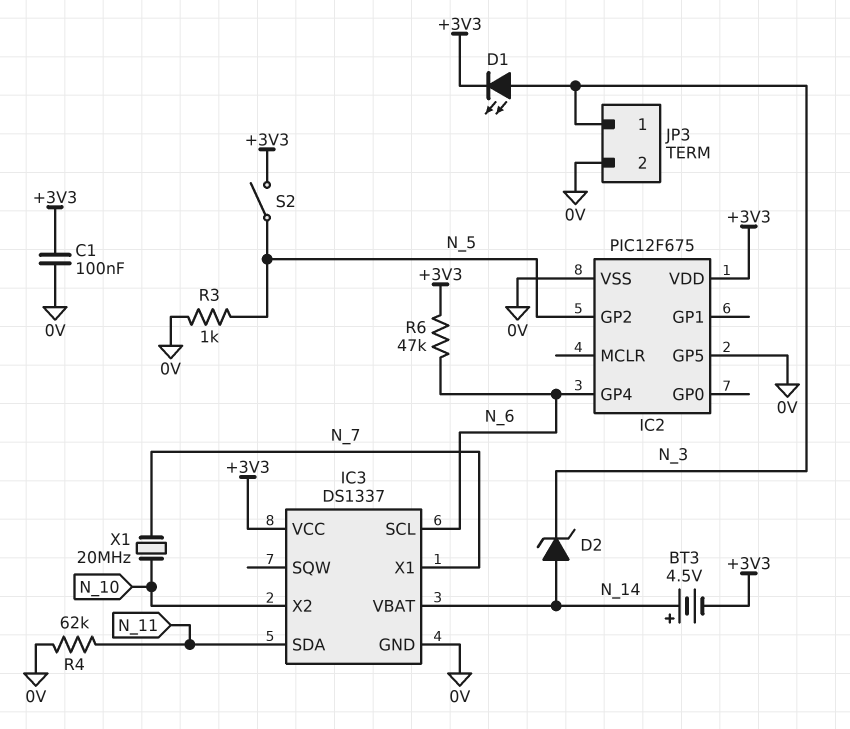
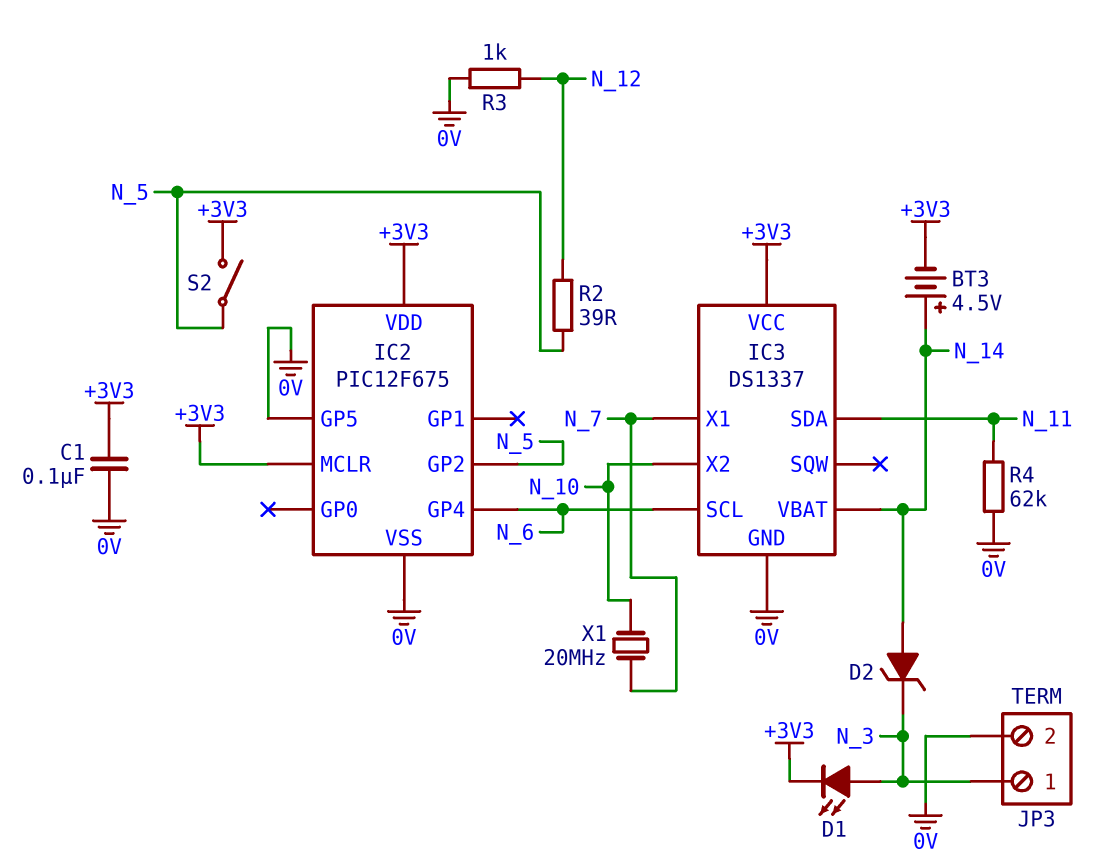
IC2 pin MCLR: none -> +3V3
R2: none -> 39 (N_5, N_12)
R3: 1k (0V, N_5) -> 1k (0V, N_12)
R6: 47k (+3V3, N_6) -> none

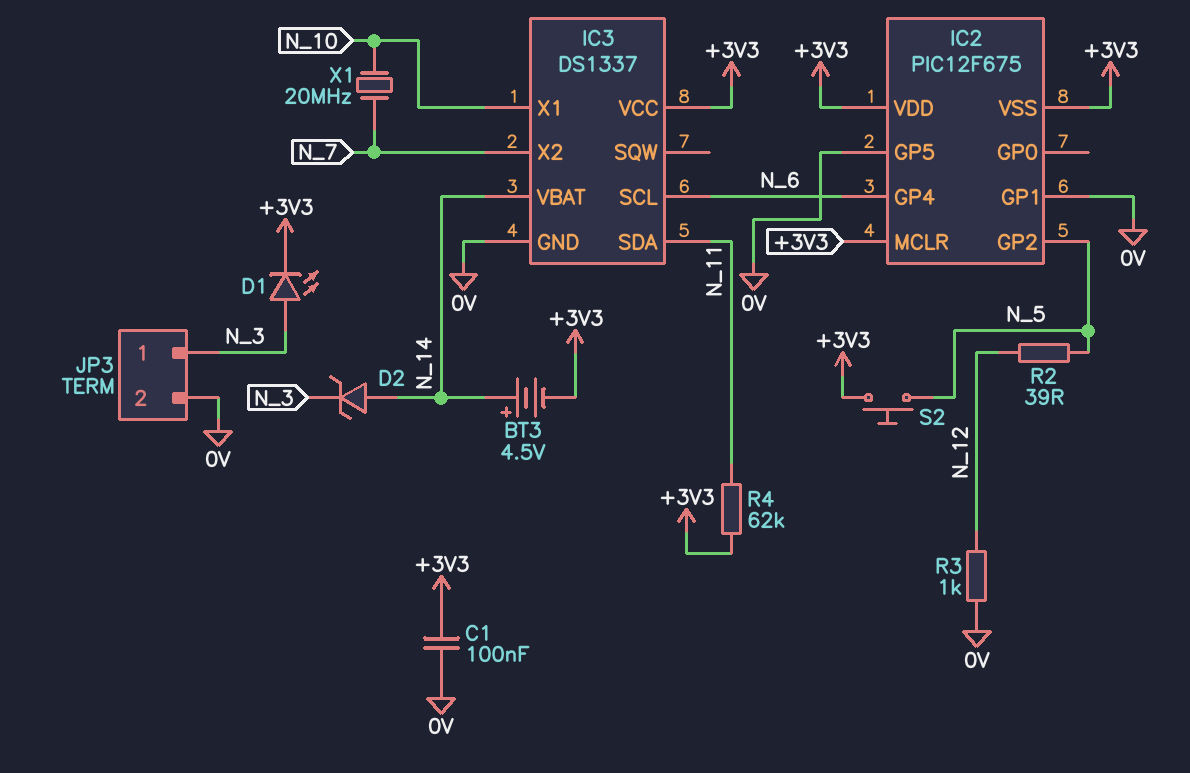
IC2 pin GP1: none -> 0V
IC2 pin VSS: 0V -> +3V3
IC3 pin X1: N_7 -> N_10
IC3 pin X2: N_10 -> N_7
R4: 62k (0V, N_11) -> 62k (+3V3, N_11)
S2: switch (+3V3, N_5) -> button (+3V3, N_5)

